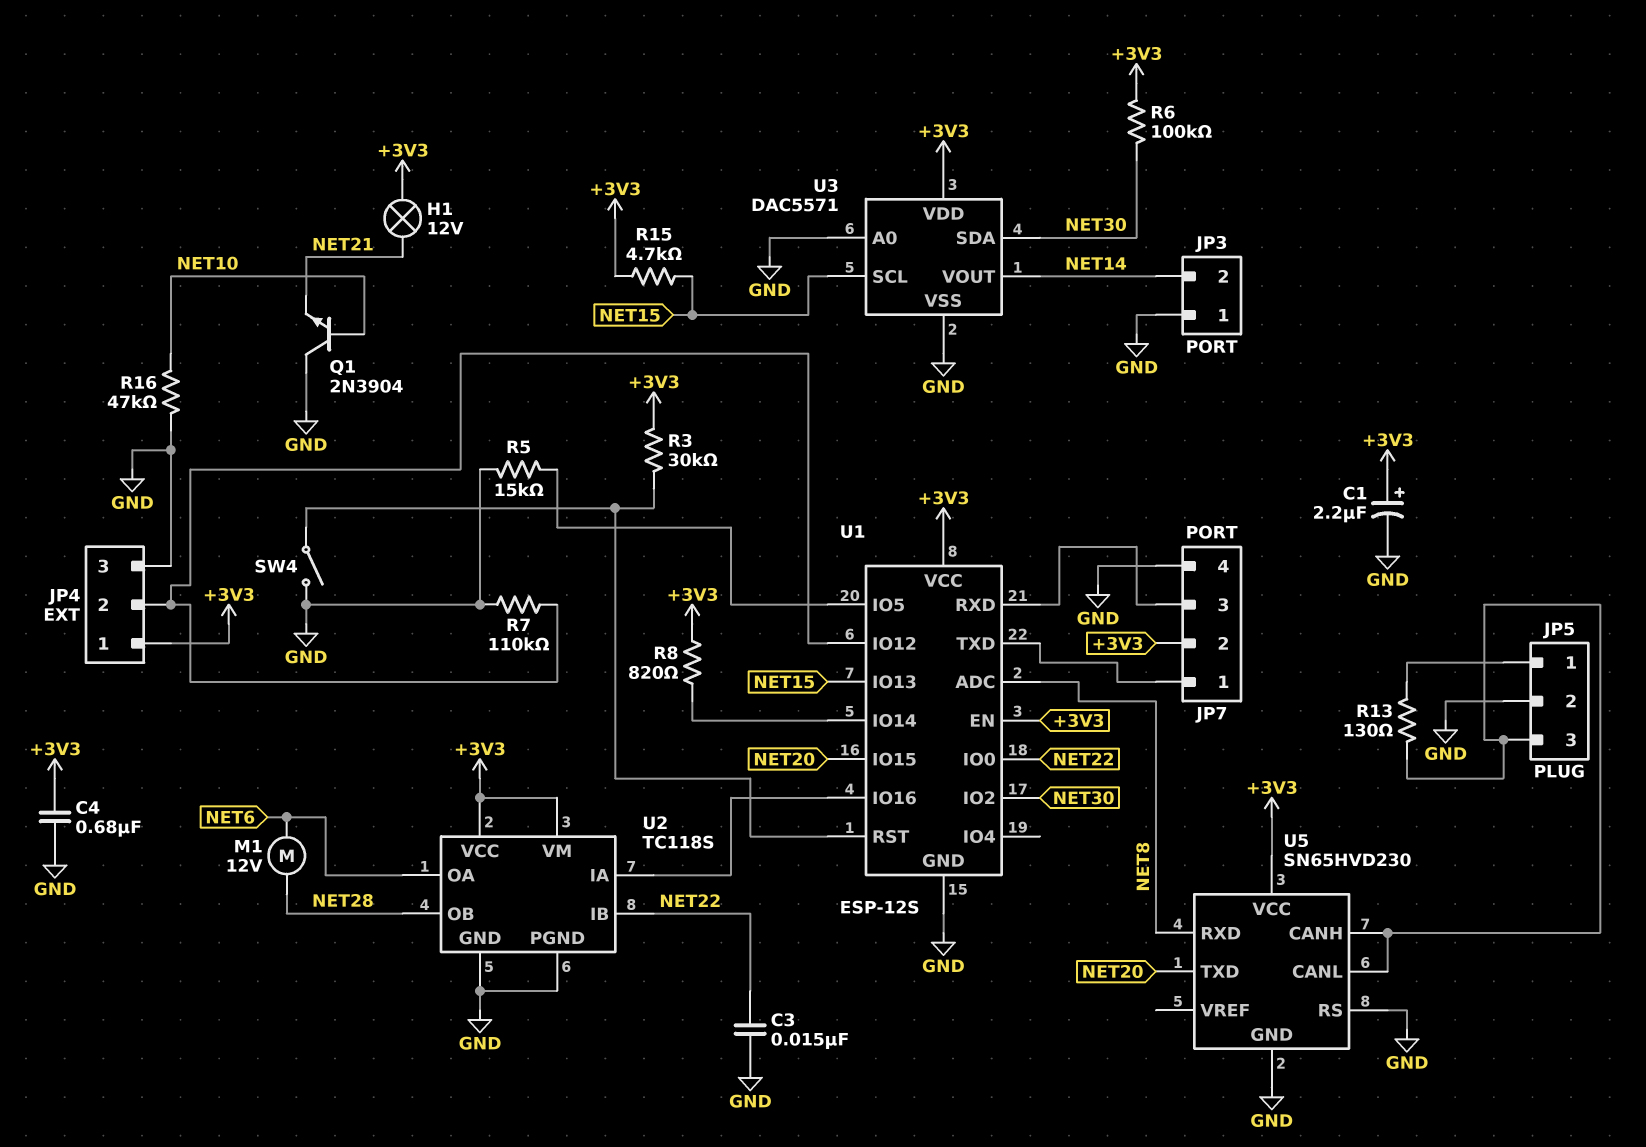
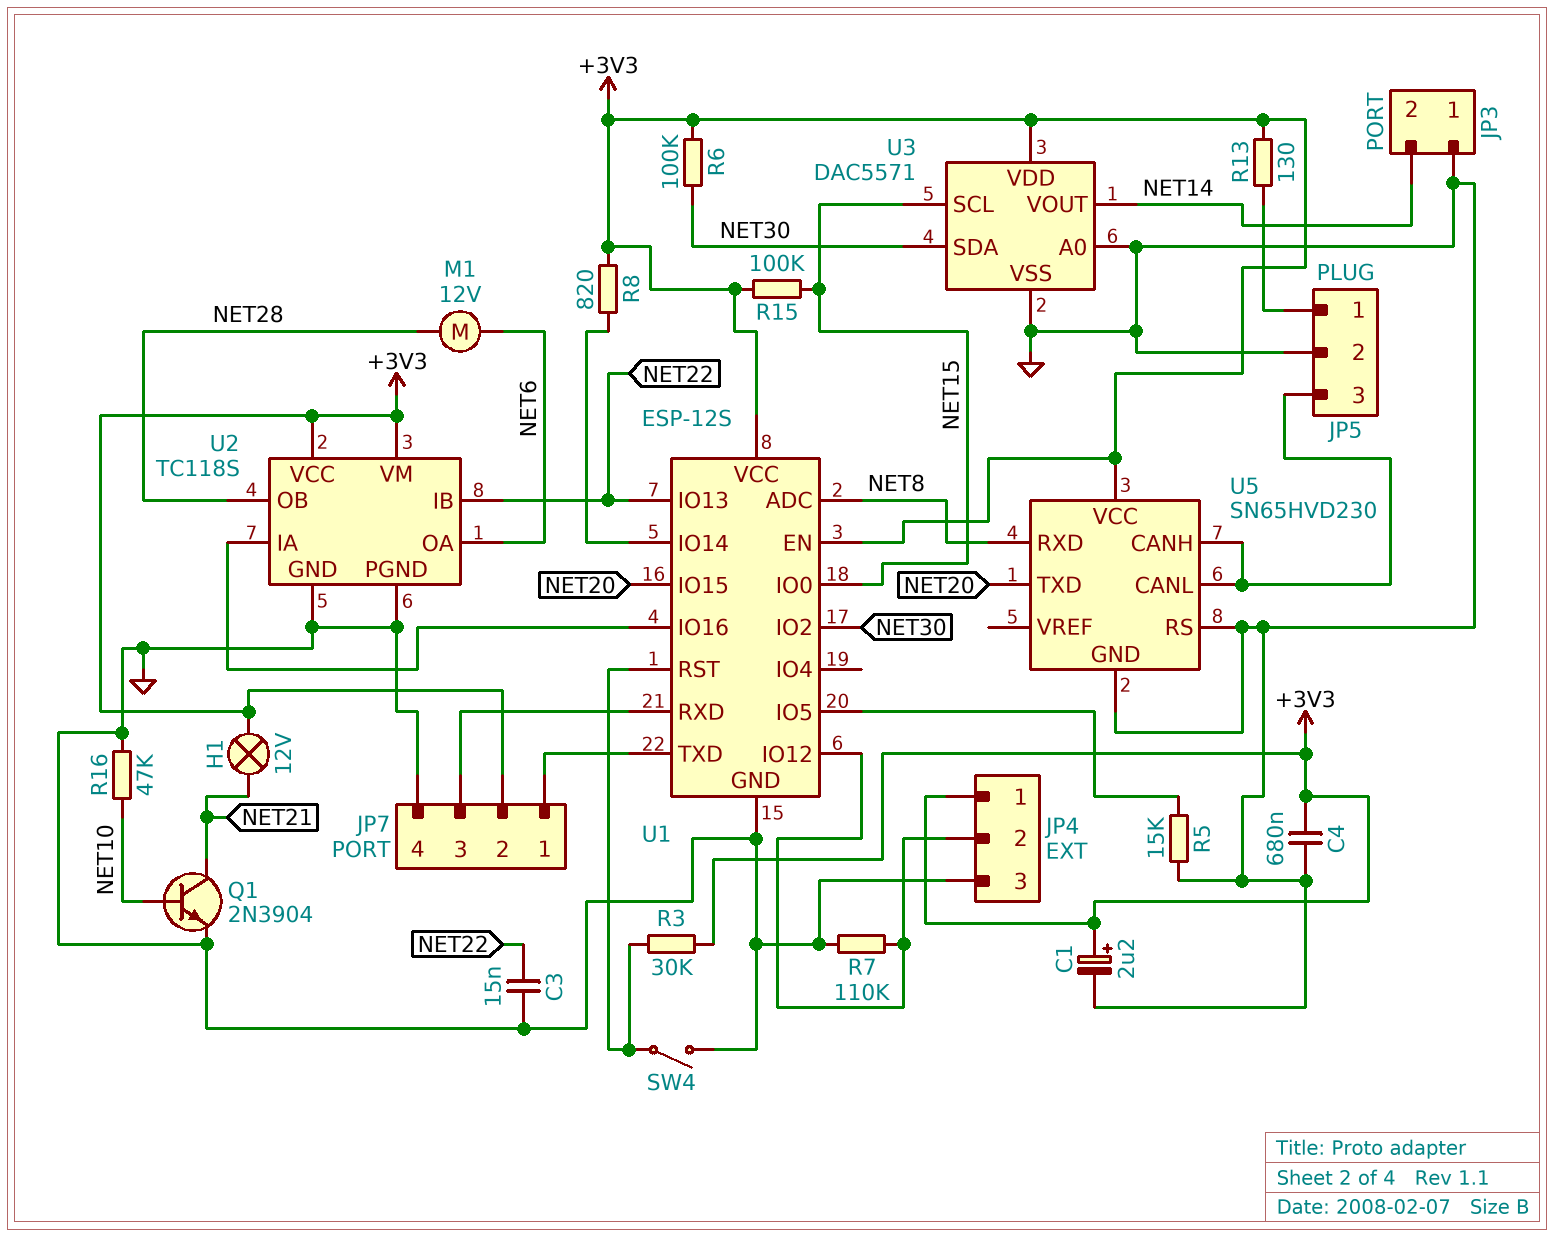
Q1: NPN 2N3904 (B NET10, C GND, E NET21) -> NPN 2N3904 (B NET10, C NET21, E GND)
R13: 130 (JP5/1, JP5/3) -> 130 (+3V3, JP5/1)
R15: 4.7k (+3V3, NET15) -> 100k (+3V3, NET15)
U1 pin IO0: NET22 -> NET15
U1 pin IO13: NET15 -> NET22

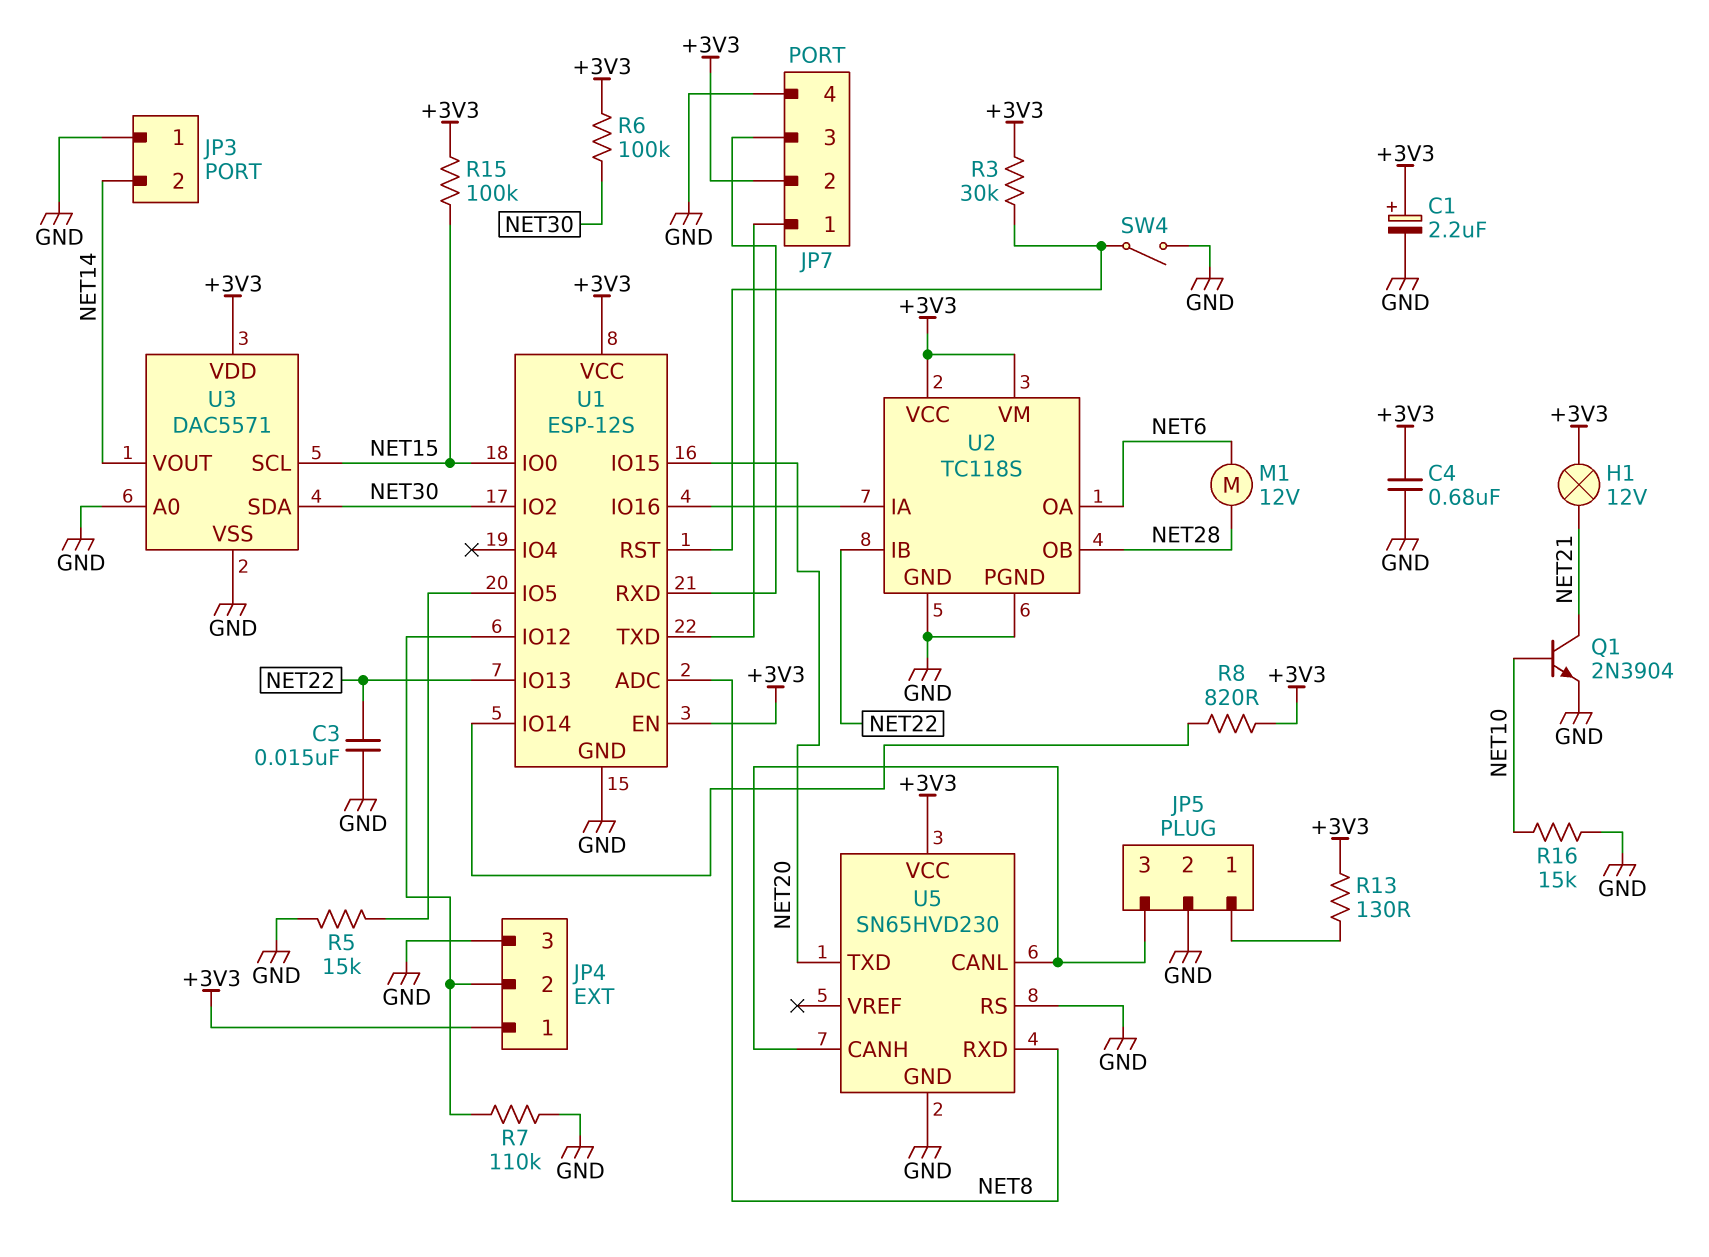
R16: 47k (GND, NET10) -> 15k (GND, NET10)

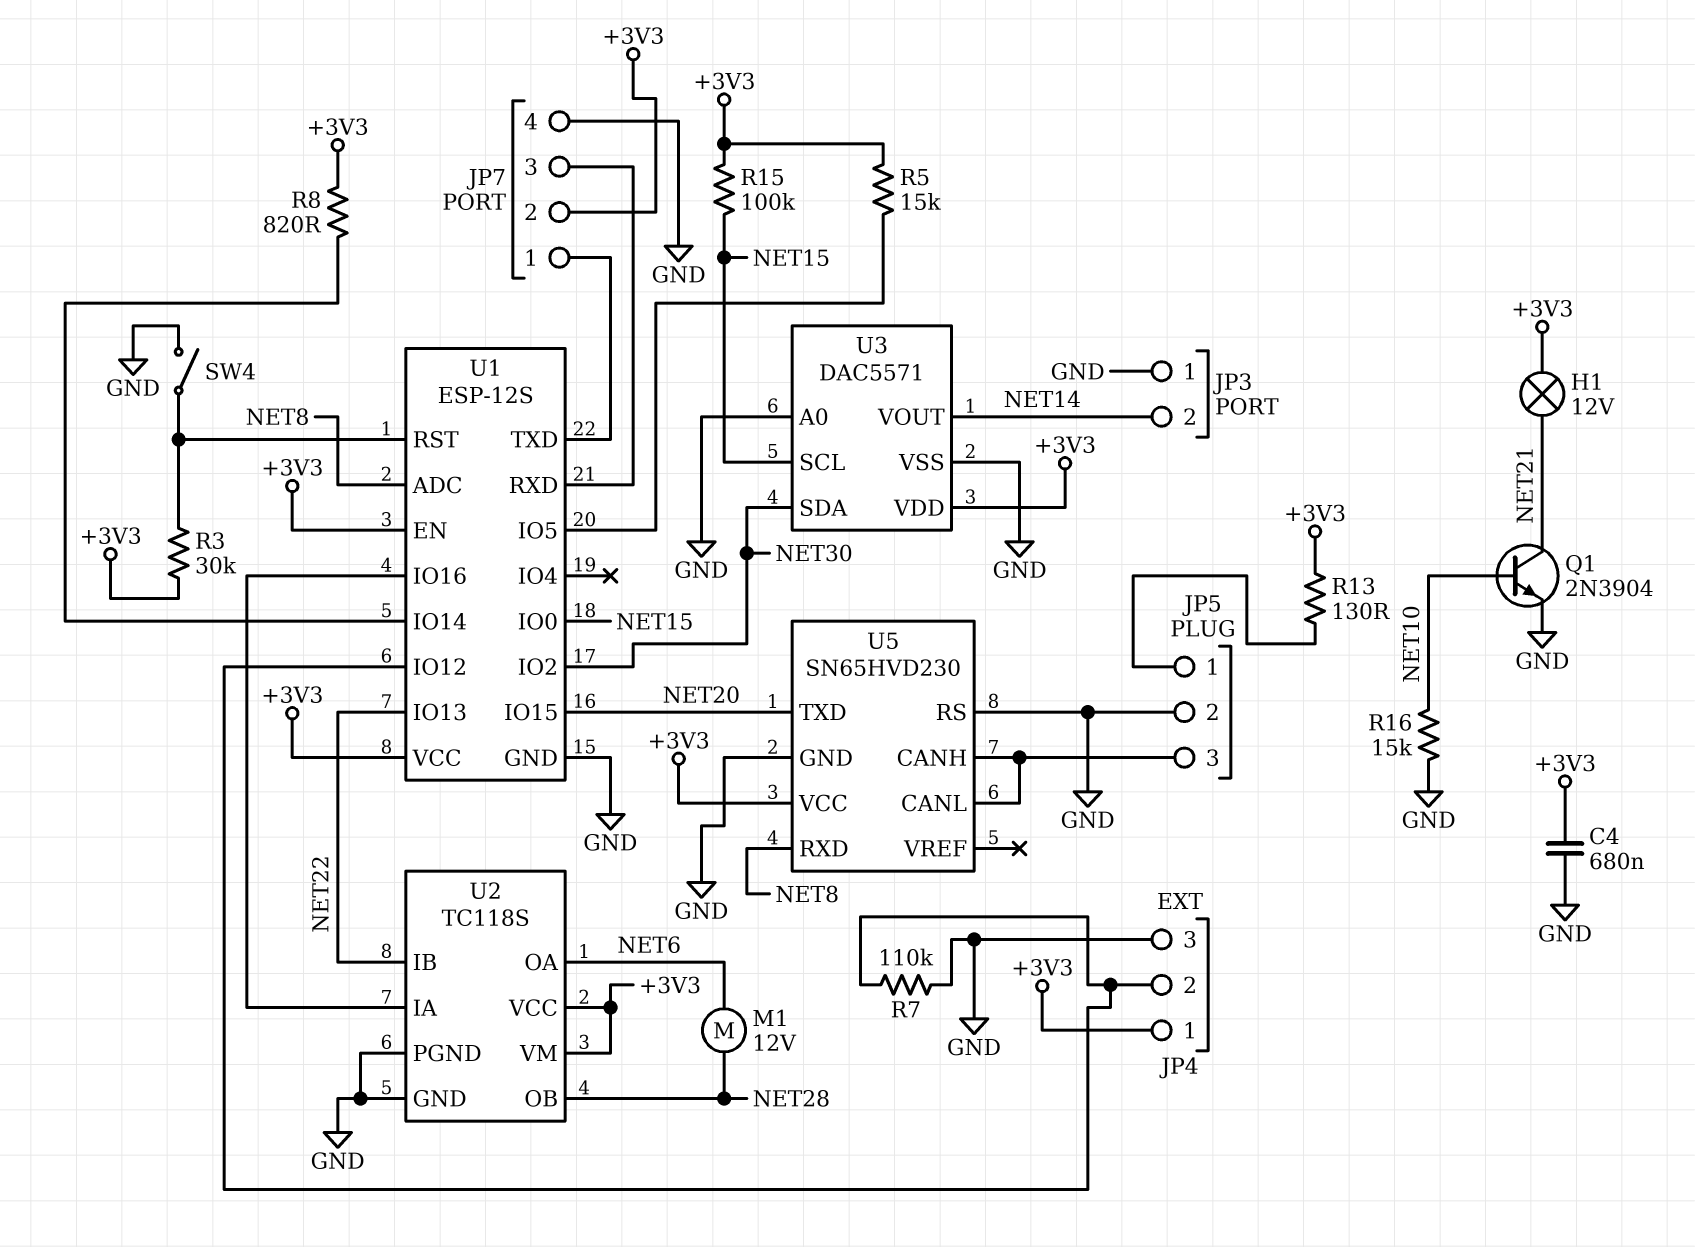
C1: 2.2uF (plus +3V3, minus GND) -> none
C3: 15nF (GND, NET22) -> none
R5: 15k (GND, U1/IO5) -> 15k (+3V3, U1/IO5)
R6: 100k (+3V3, NET30) -> none

